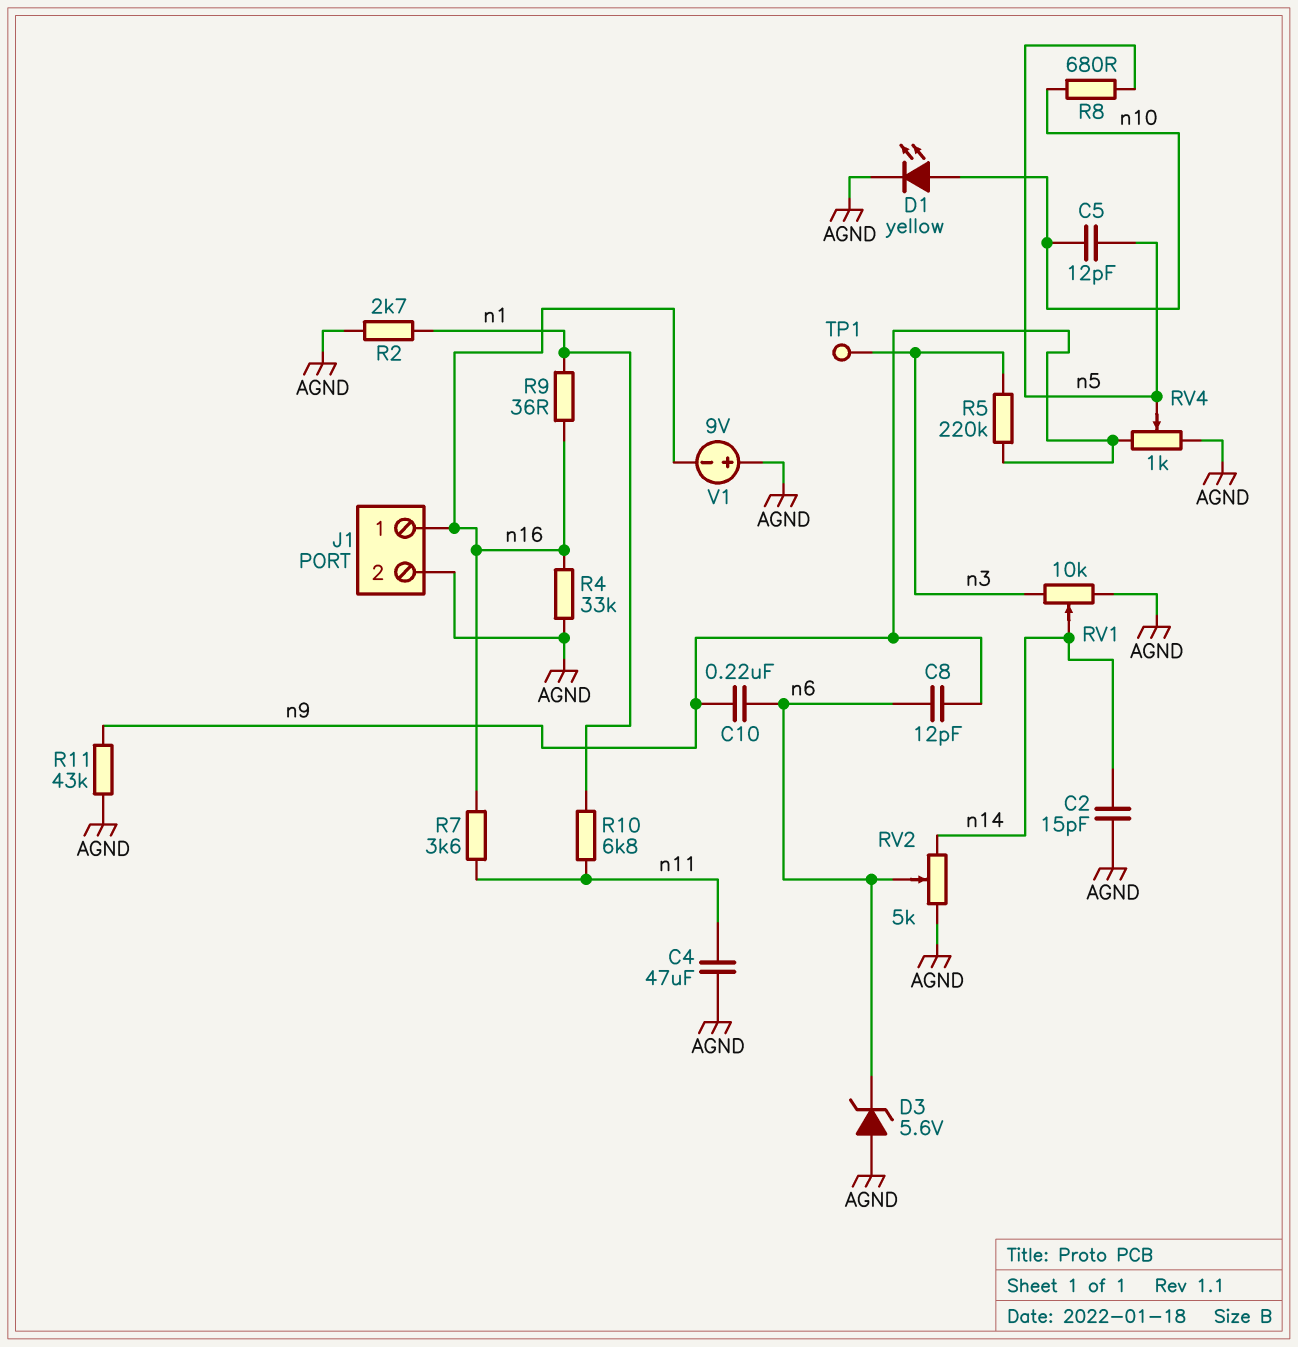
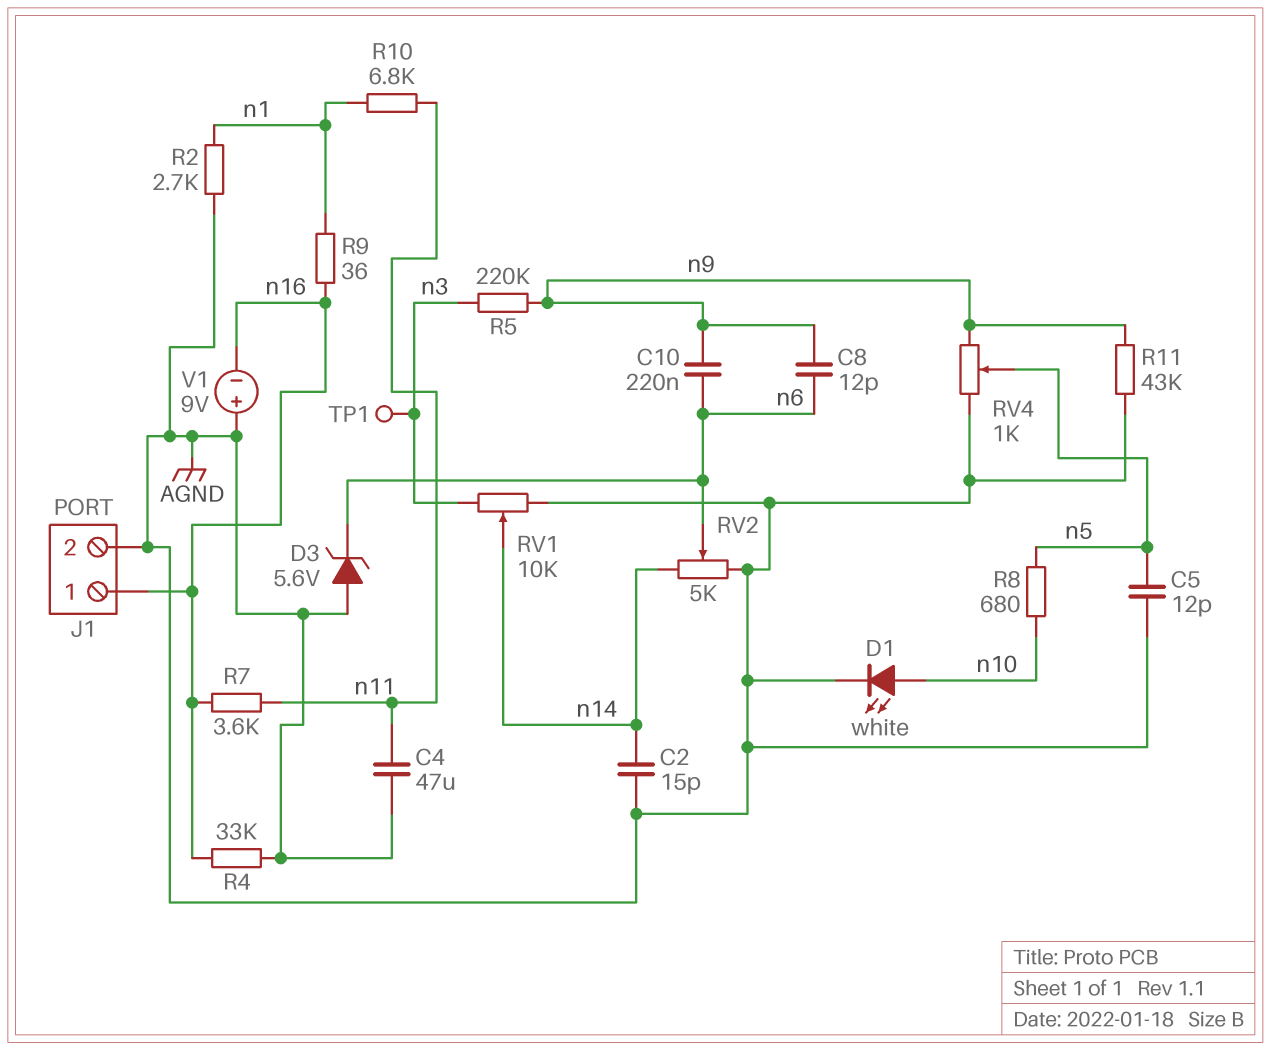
C5: 12pF (n5, n10) -> 12pF (AGND, n5)
D1: LED yellow (A n10, K AGND) -> LED white (A n10, K AGND)

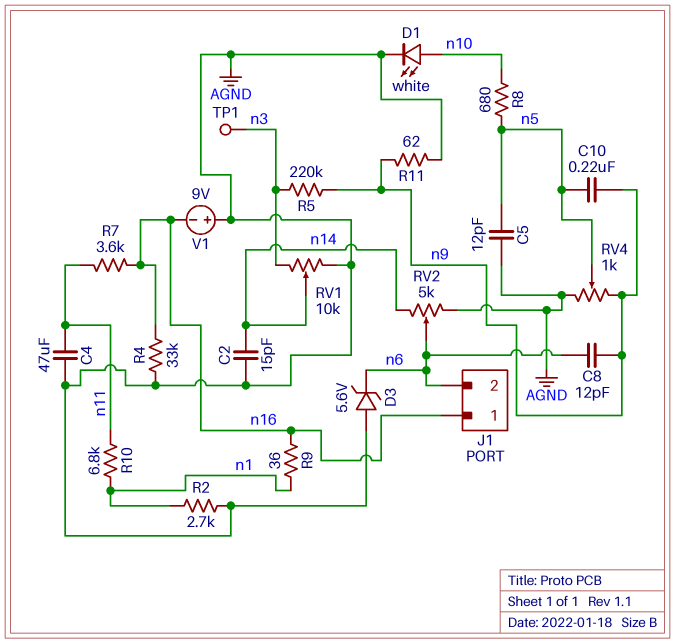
C10: 220nF (n6, n9) -> 220nF (n5, n9)
J1 pin 2: AGND -> n6
R11: 43k (AGND, n9) -> 62 (AGND, n9)

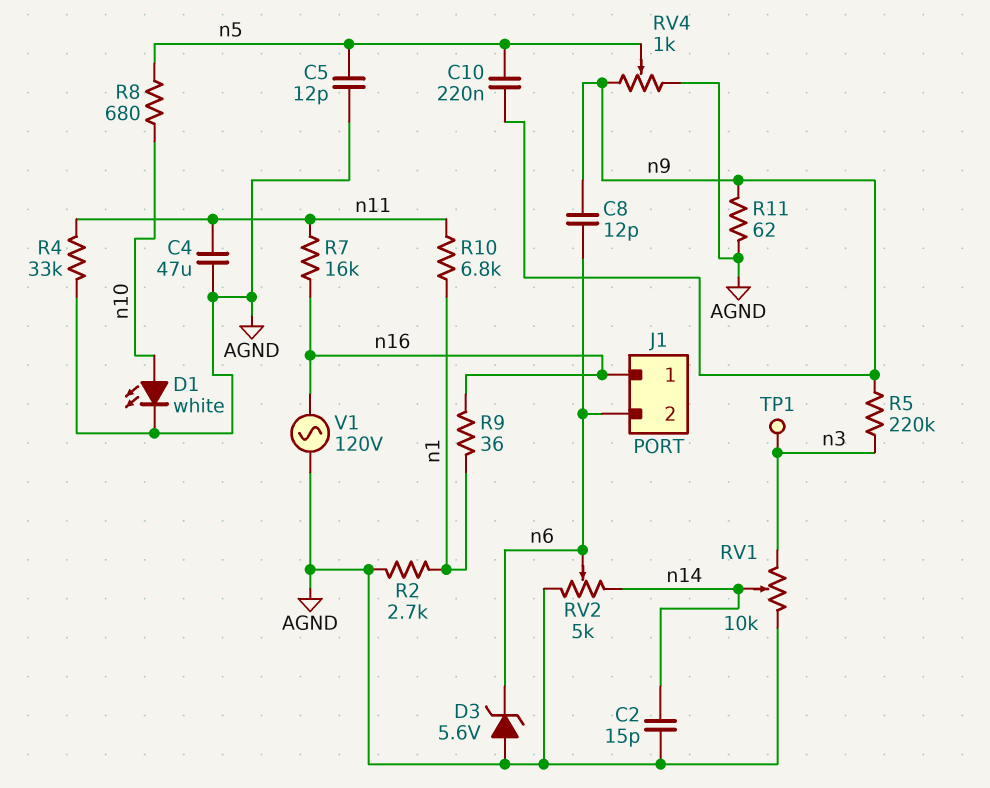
R4: 33k (AGND, n16) -> 33k (AGND, n11)
R7: 3.6k (n11, n16) -> 16k (n11, n16)
V1: 9V (plus AGND, minus n16) -> AC 120V (AGND, n16)

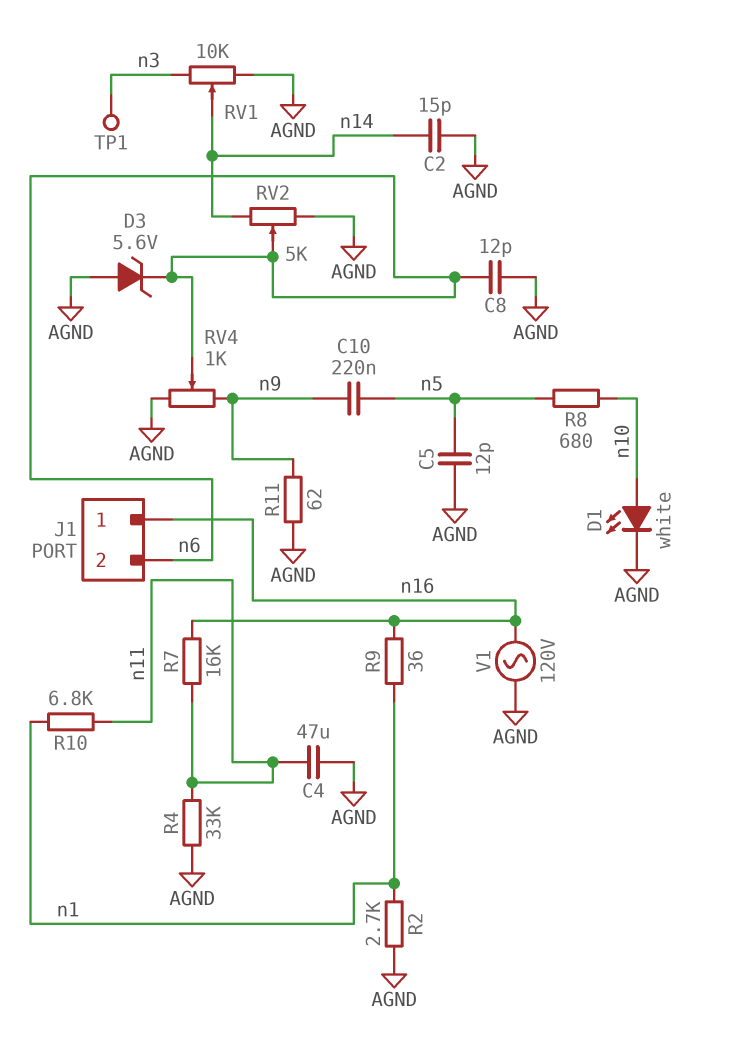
C8: 12pF (n6, n9) -> 12pF (AGND, n6)
R5: 220k (n3, n9) -> none
RV4: 1k (AGND, n9, wiper n5) -> 1k (AGND, n9, wiper n6)

